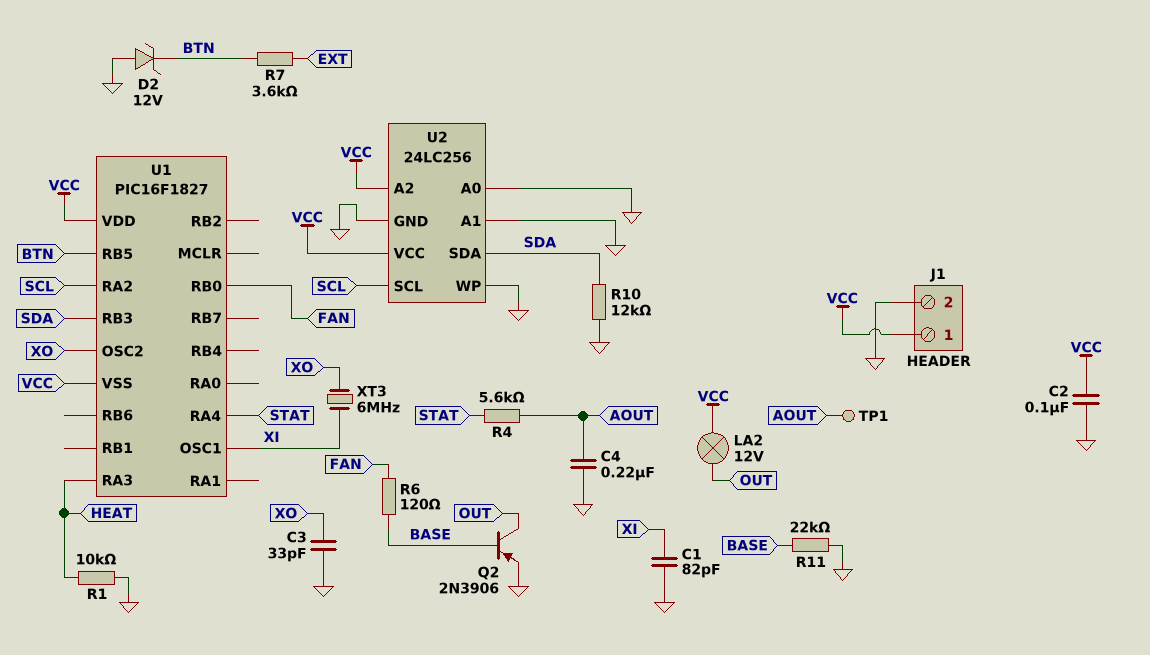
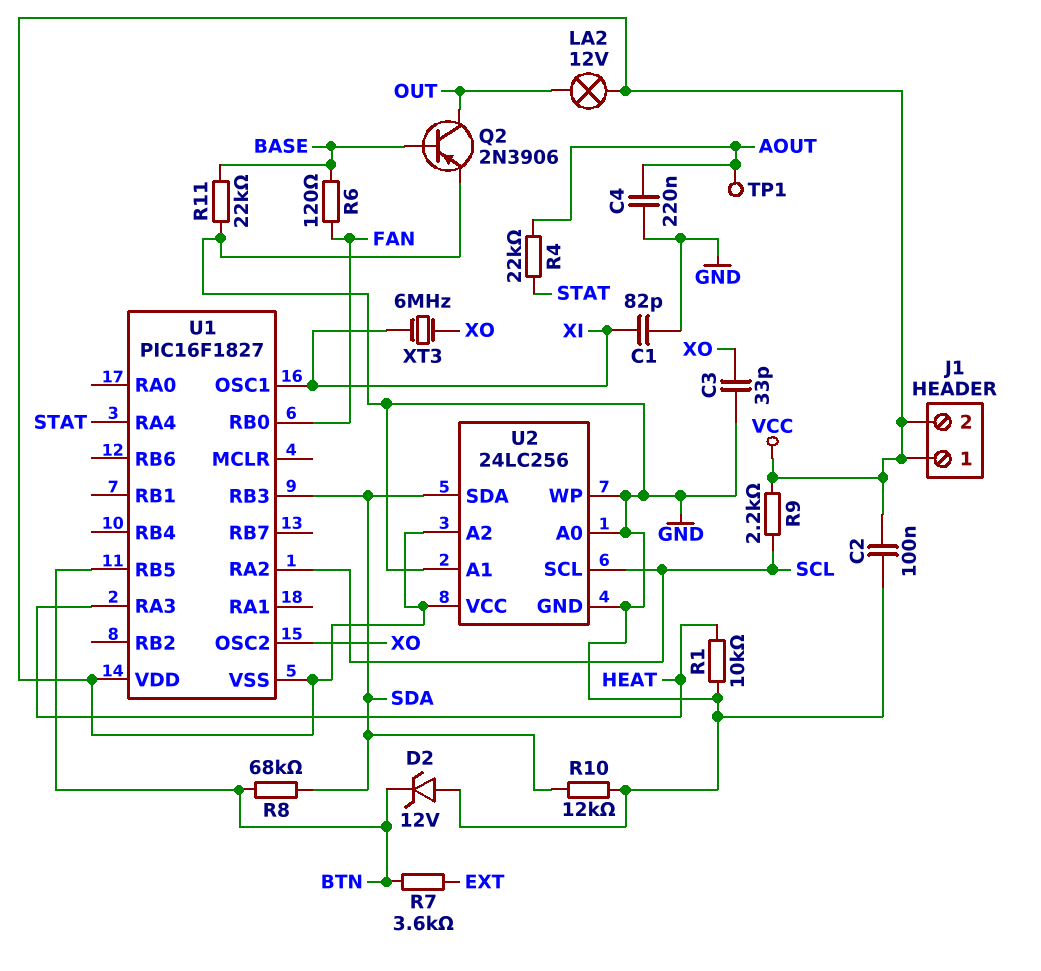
J1 pin 2: GND -> VCC
R4: 5.6k (AOUT, STAT) -> 22k (AOUT, STAT)
R8: none -> 68k (BTN, SDA)
R9: none -> 2.2k (SCL, VCC)

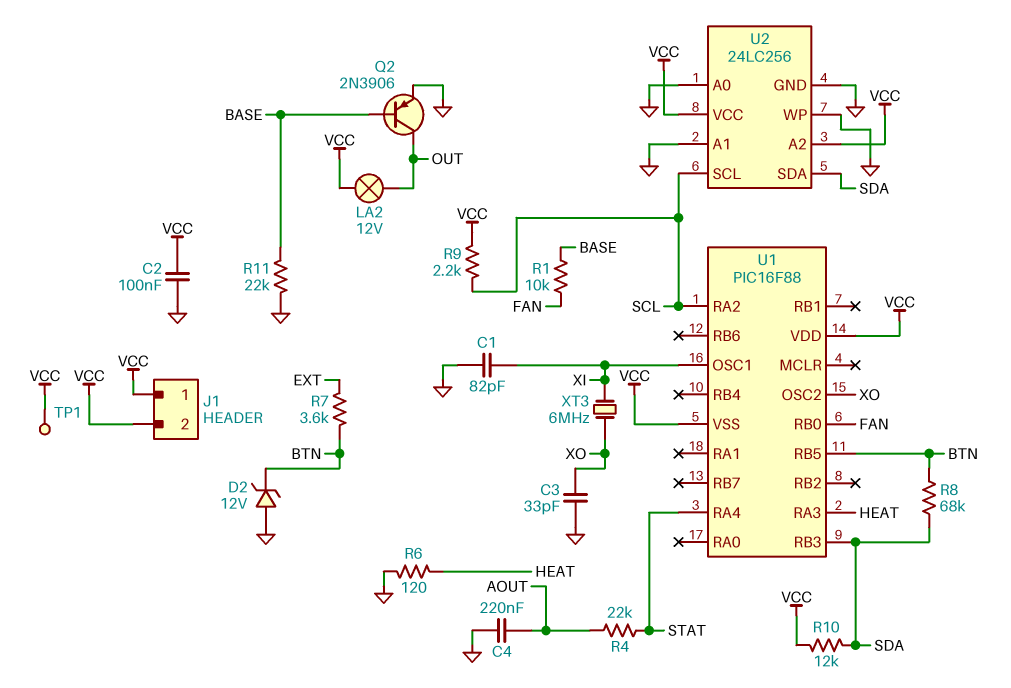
R1: 10k (GND, HEAT) -> 10k (BASE, FAN)
R6: 120 (BASE, FAN) -> 120 (GND, HEAT)
R10: 12k (GND, SDA) -> 12k (SDA, VCC)
TP1: test point (AOUT) -> test point (VCC)
U1: PIC16F1827 -> PIC16F88

